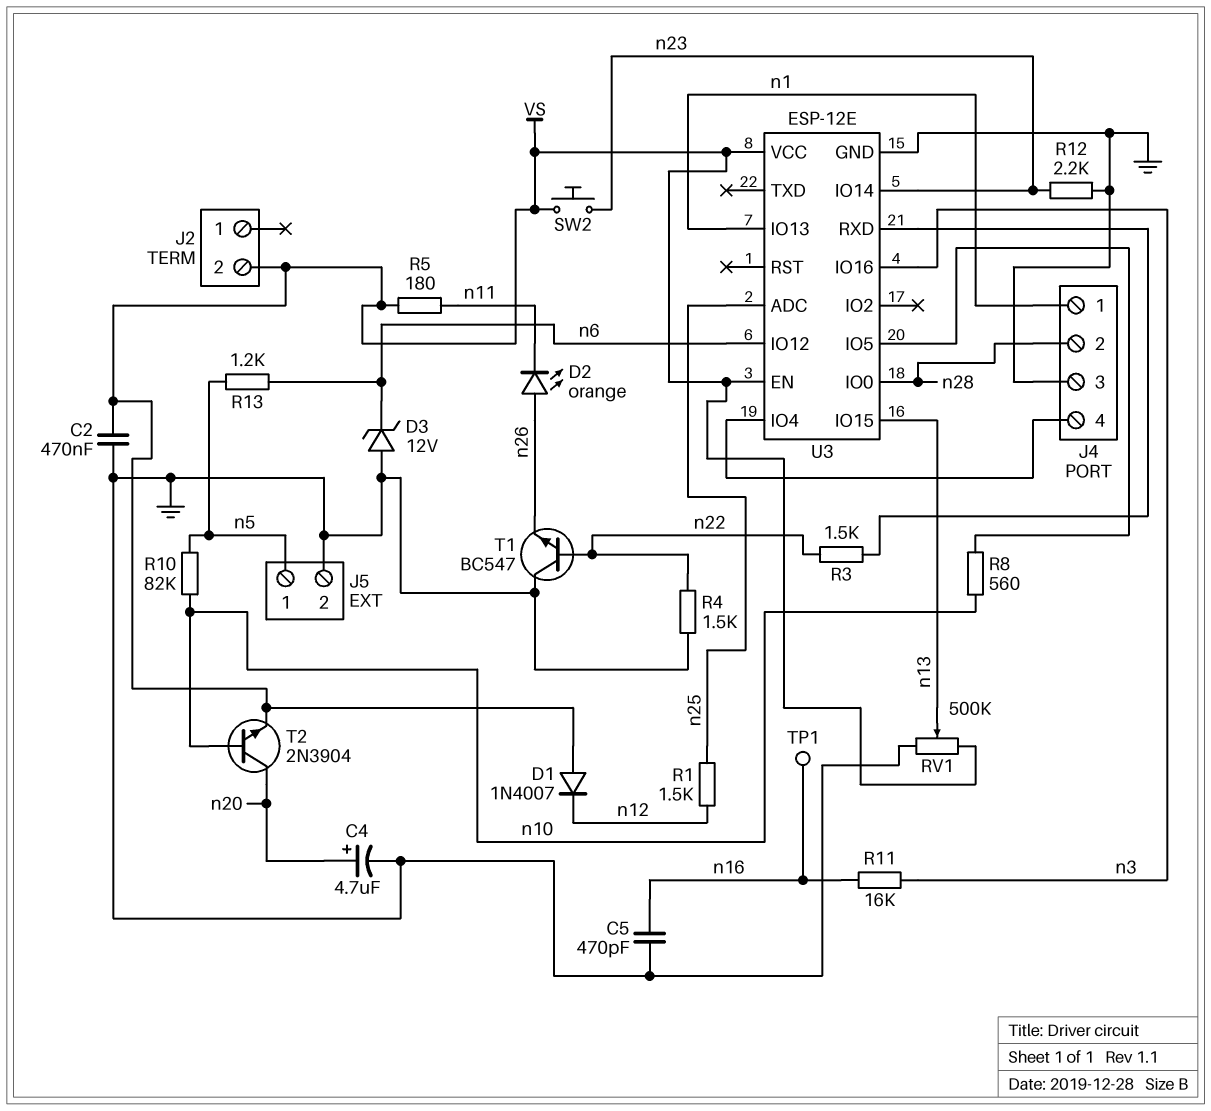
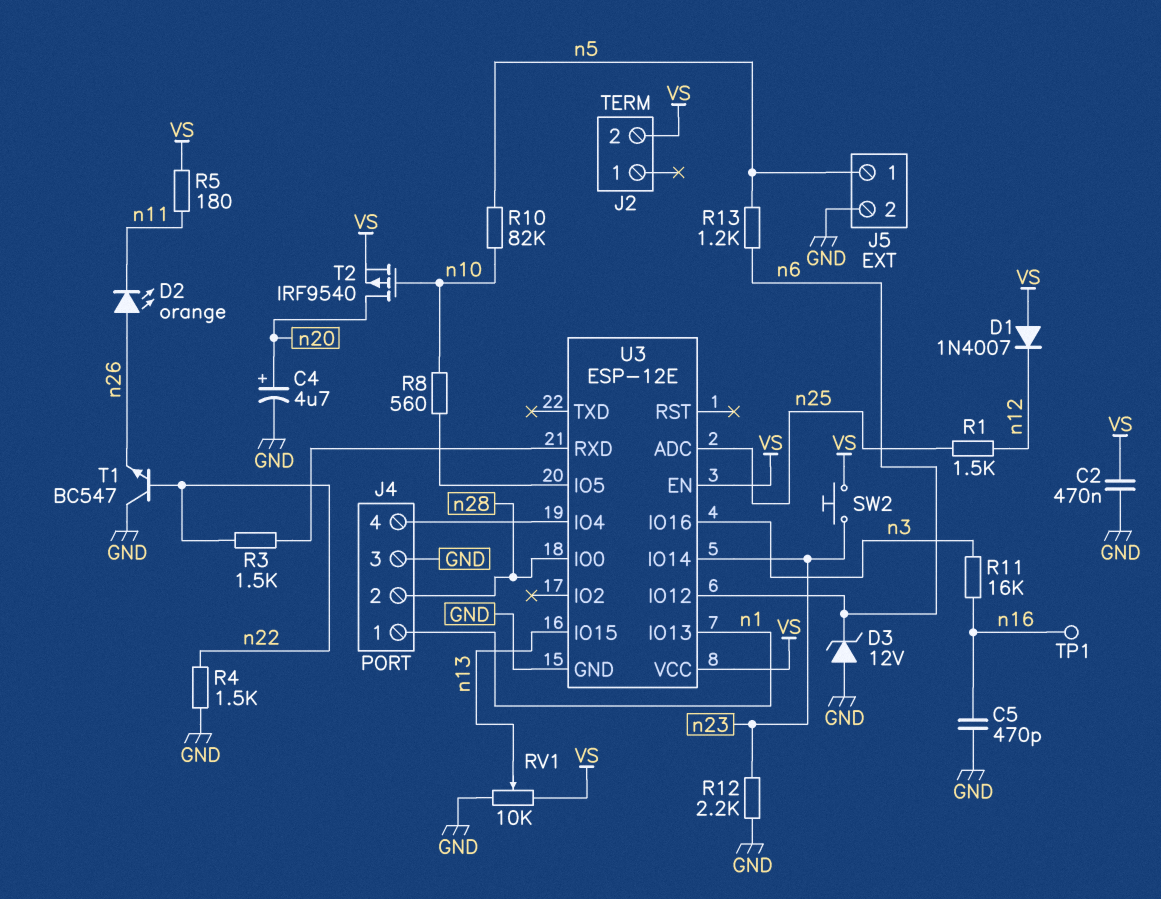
RV1: 500k (GND, VS, wiper n13) -> 10k (GND, VS, wiper n13)
T2: NPN 2N3904 (B n10, C n20, E VS) -> PMOS IRF9540 (G n10, D n20, S VS)

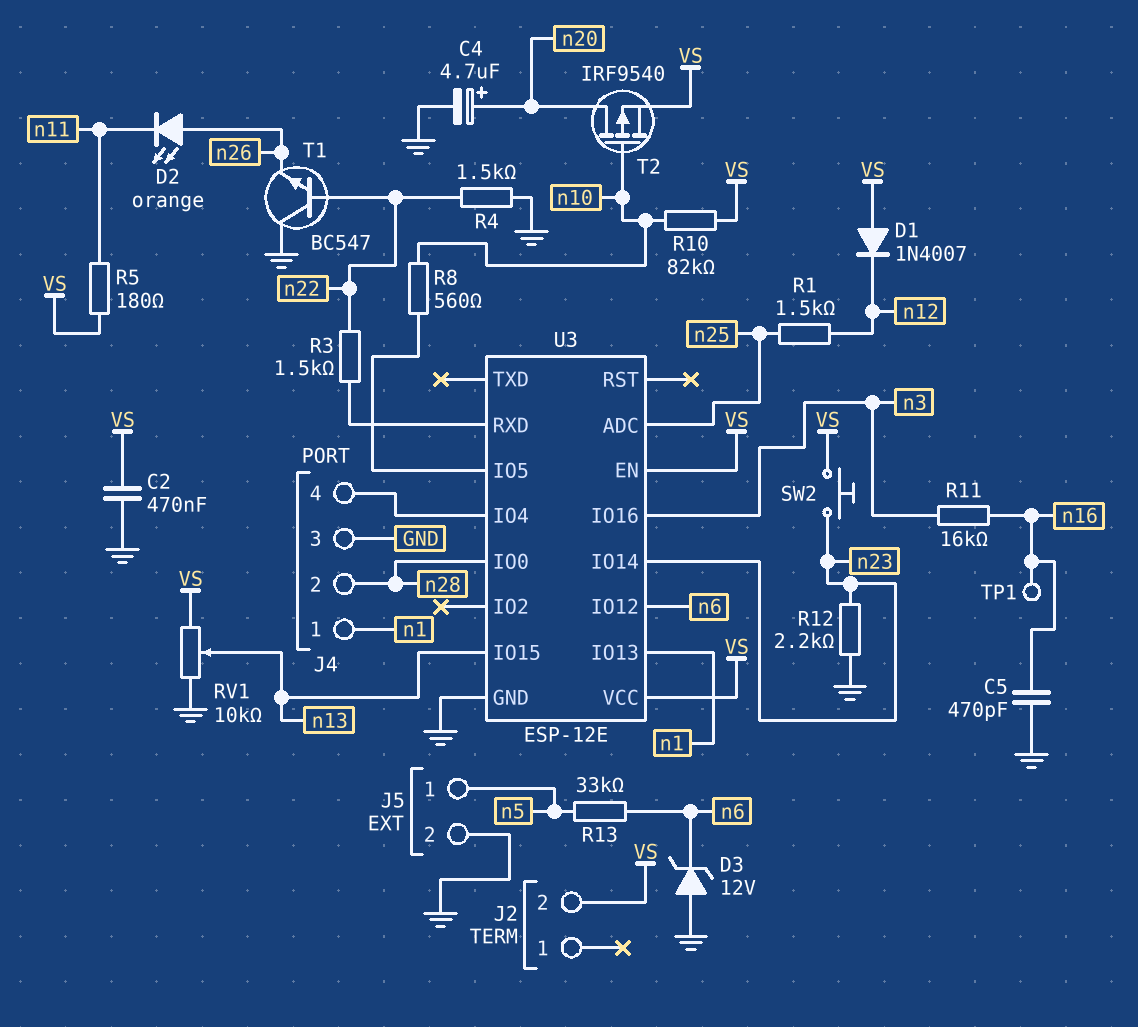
R10: 82k (n5, n10) -> 82k (VS, n10)
R13: 1.2k (n5, n6) -> 33k (n5, n6)

